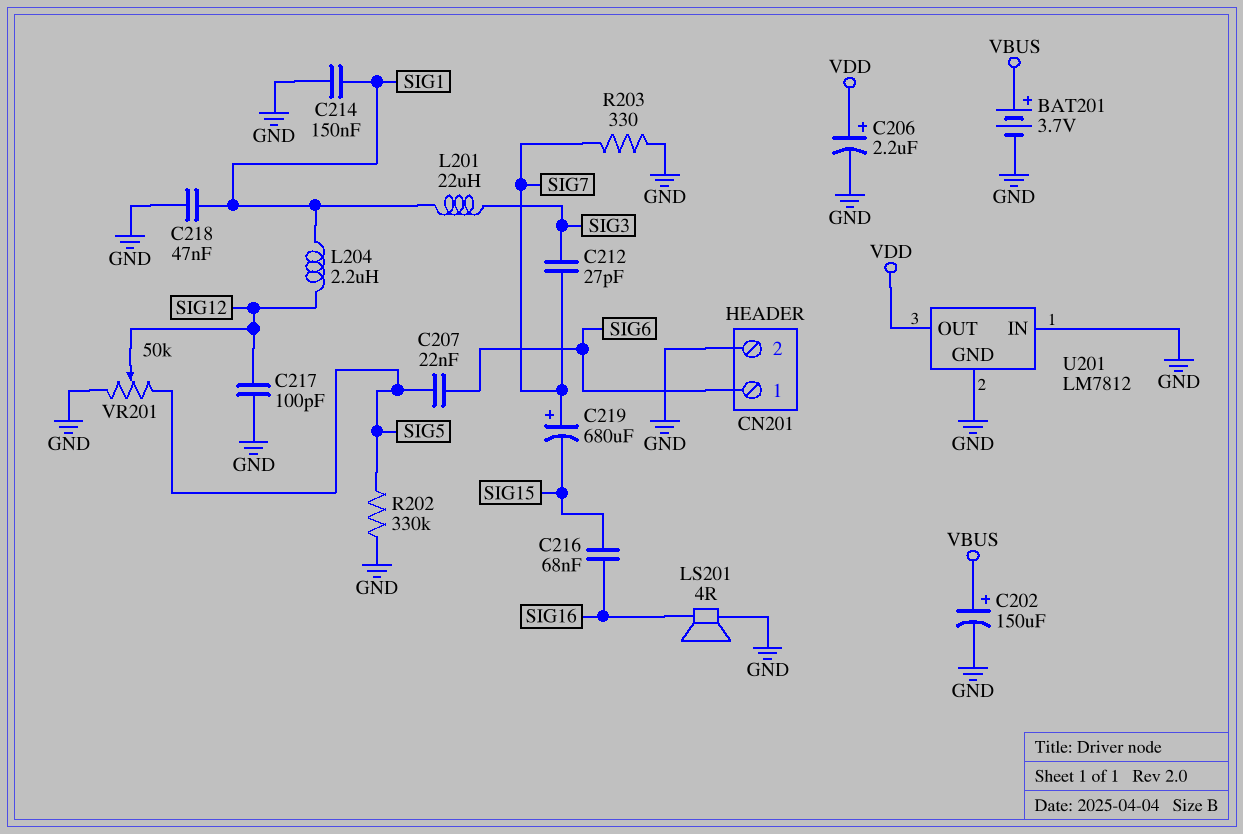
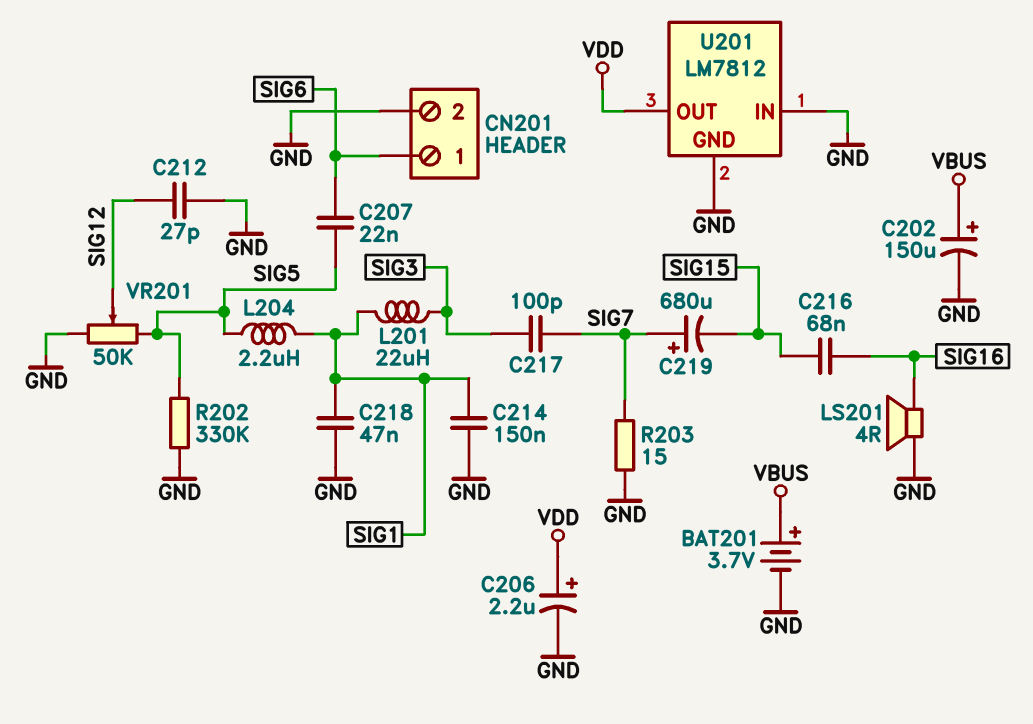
C212: 27pF (SIG3, SIG7) -> 27pF (GND, SIG12)
C217: 100pF (GND, SIG12) -> 100pF (SIG3, SIG7)
L204: 2.2uH (SIG1, SIG12) -> 2.2uH (SIG1, SIG5)
R203: 330 (GND, SIG7) -> 15 (GND, SIG7)

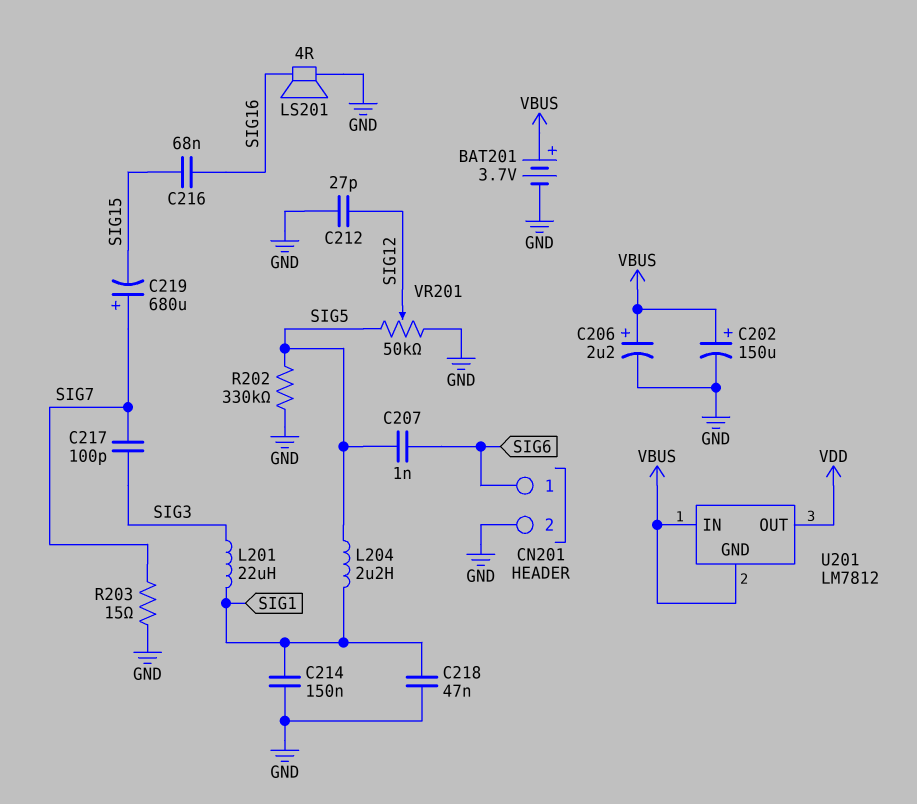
C206: 2.2uF (plus VDD, minus GND) -> 2.2uF (plus VBUS, minus GND)
C207: 22nF (SIG5, SIG6) -> 1nF (SIG5, SIG6)
U201 pin GND: GND -> VBUS
U201 pin IN: GND -> VBUS

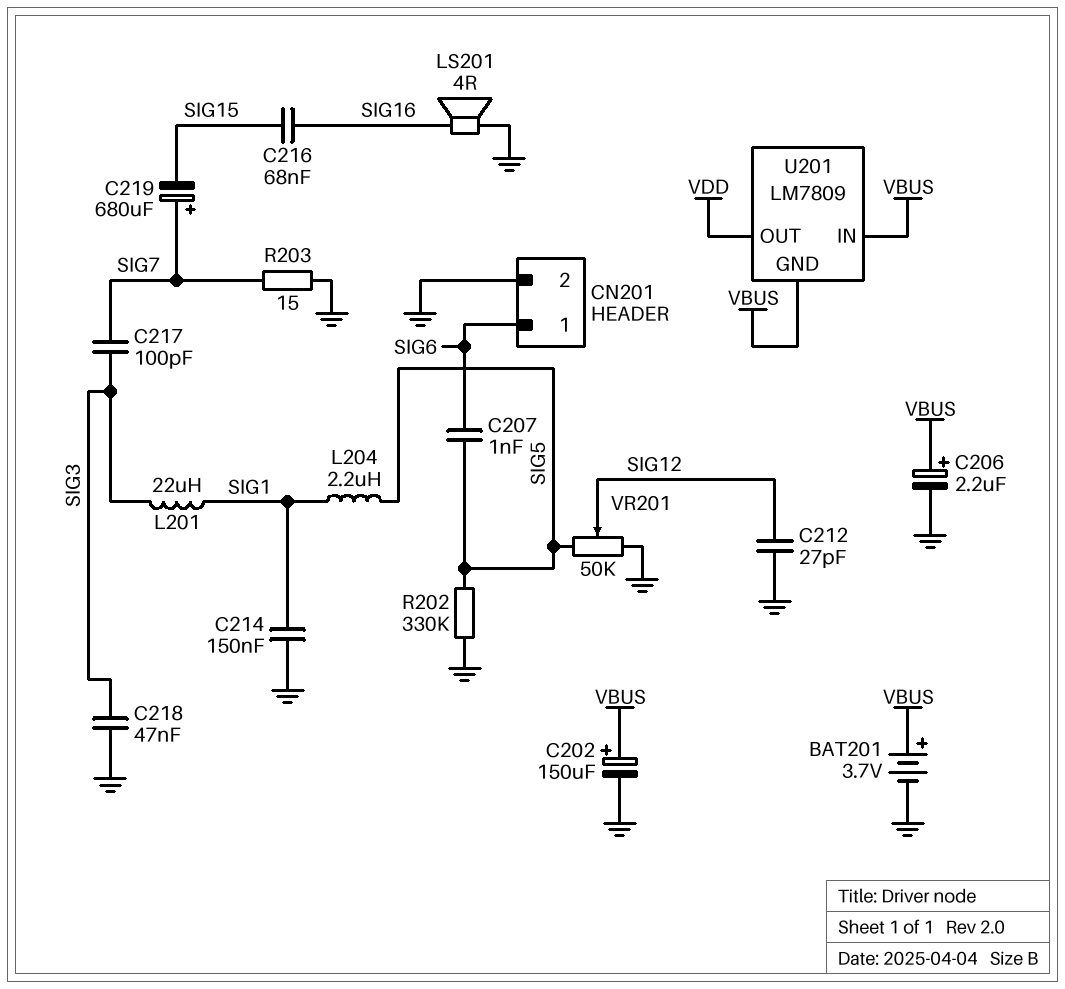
C218: 47nF (GND, SIG1) -> 47nF (GND, SIG3)
U201: LM7812 -> LM7809

